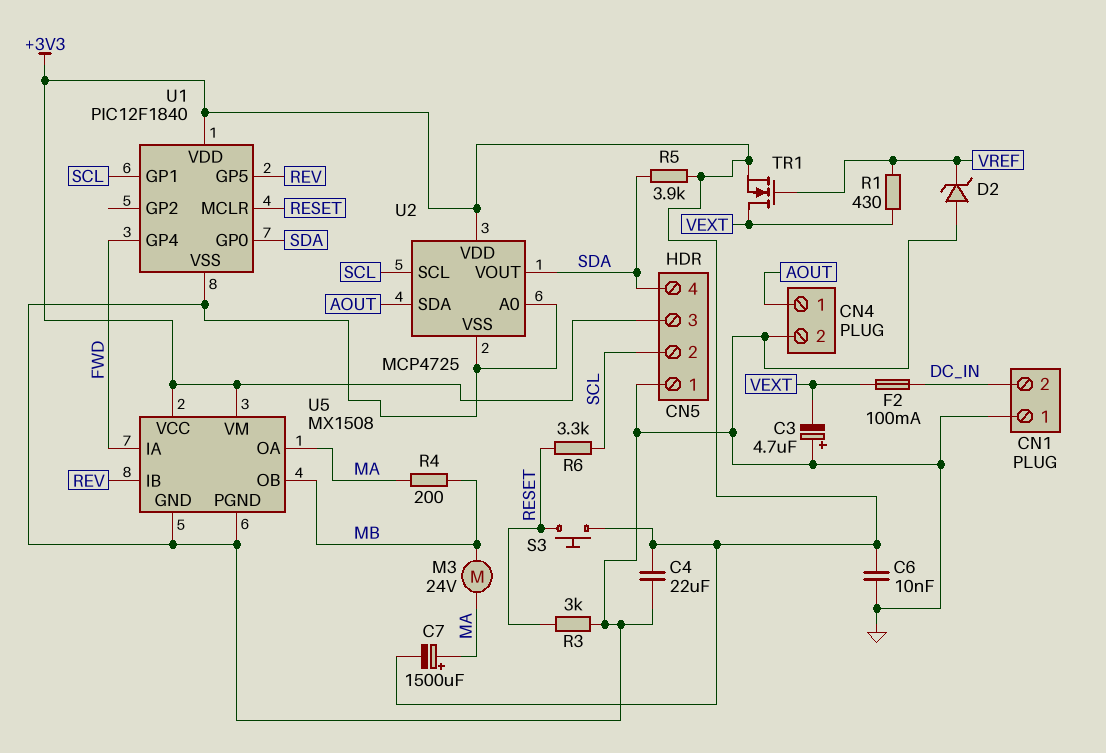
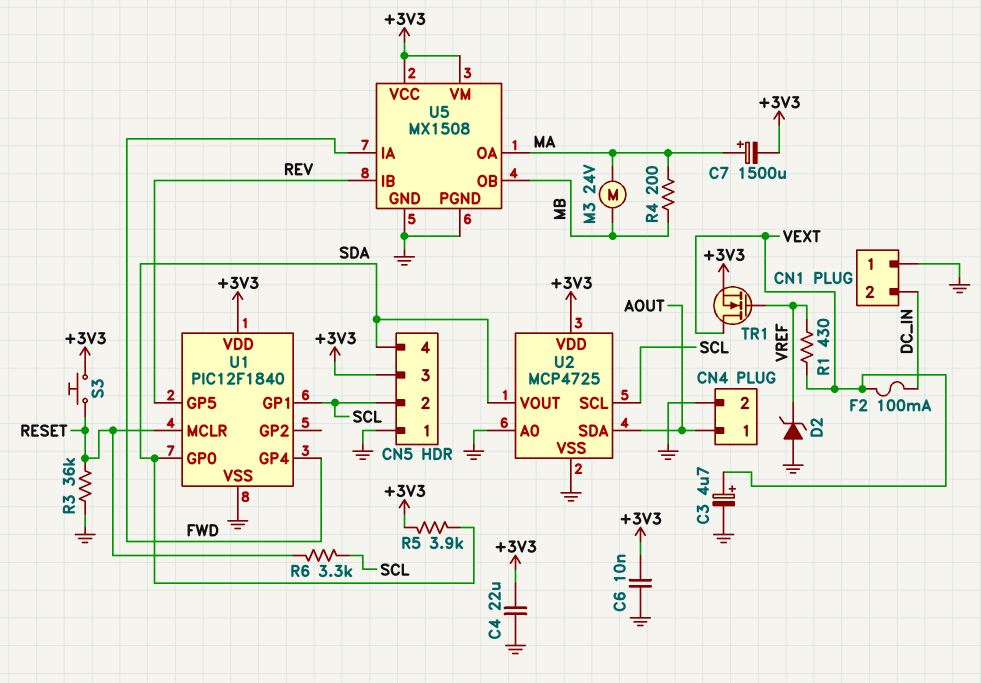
C3: 4.7uF (plus GND, minus VEXT) -> 4.7uF (plus VEXT, minus GND)
R3: 3k (GND, RESET) -> 36k (GND, RESET)

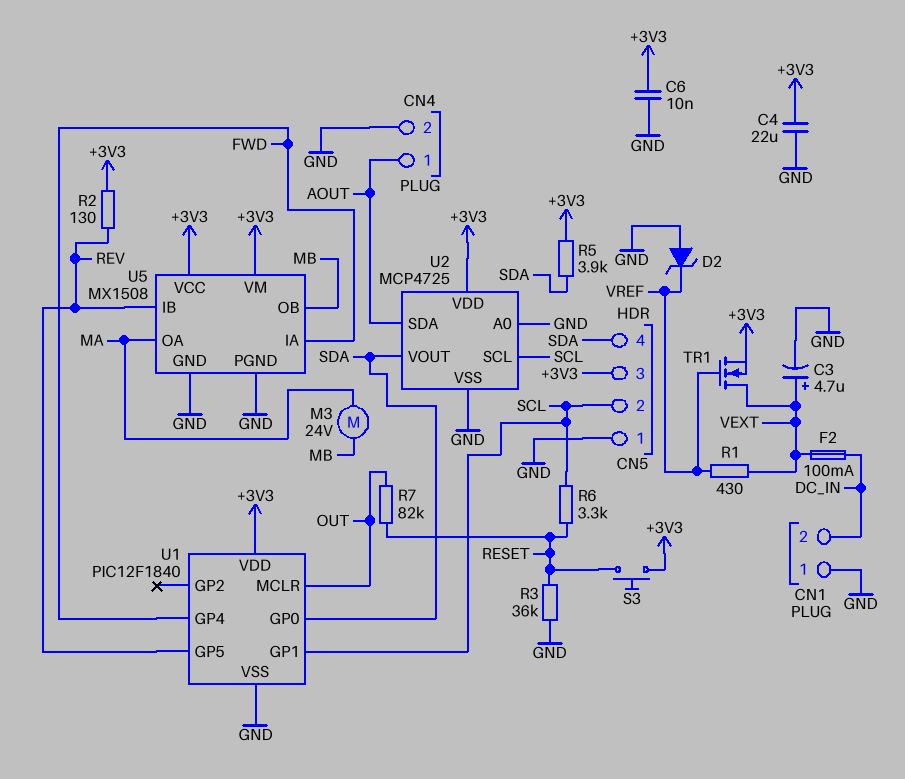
C7: 1500uF (plus MA, minus +3V3) -> none
R2: none -> 130 (+3V3, REV)
R4: 200 (MA, MB) -> none
R7: none -> 82k (OUT, RESET)
U1 pin MCLR: RESET -> OUT

